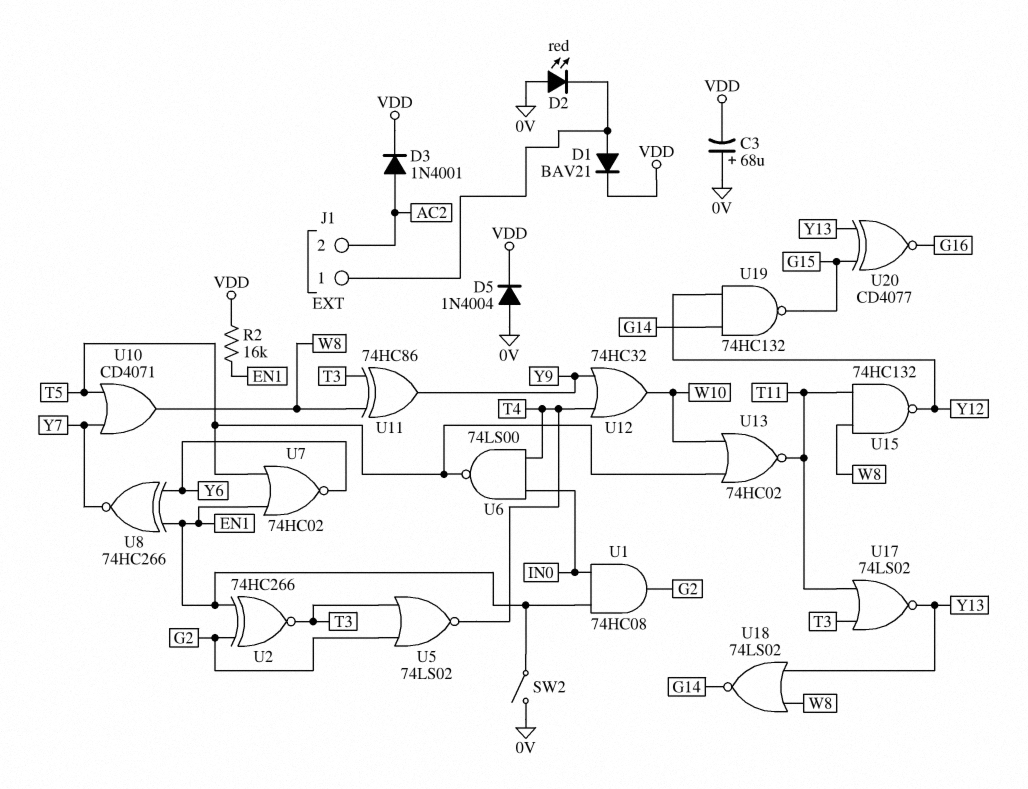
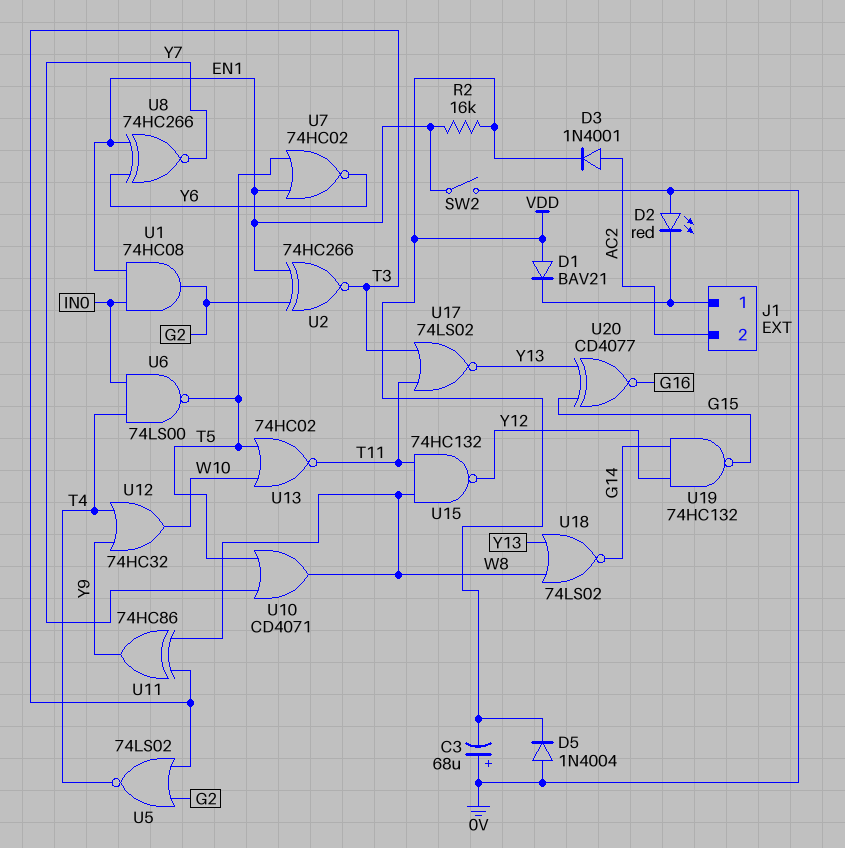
D1: diode BAV21 (A J1/1, K VDD) -> diode BAV21 (A VDD, K J1/1)

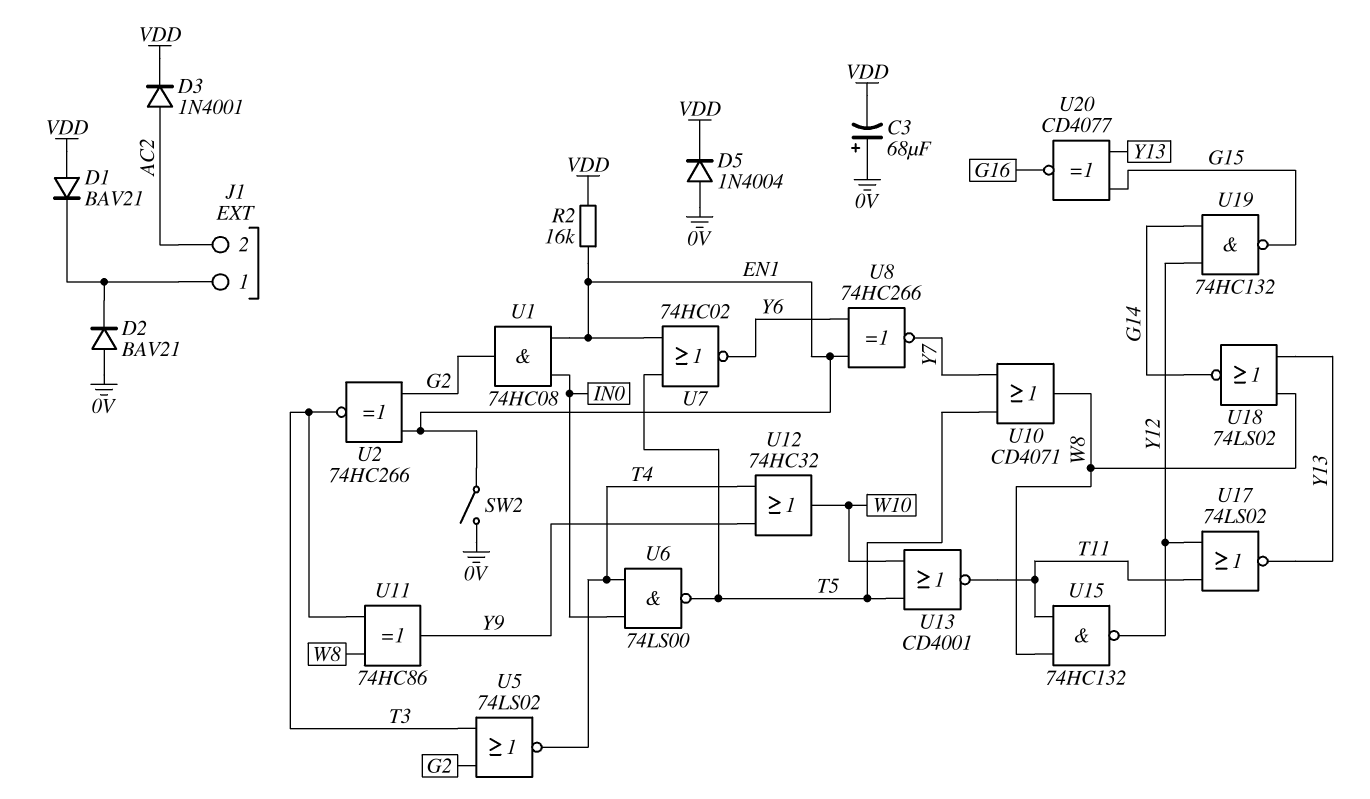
D2: LED red (A 0V, K J1/1) -> diode BAV21 (A 0V, K J1/1)
U13: NOR 74HC02 (in T5, in W10, out T11) -> NOR CD4001 (in T5, in W10, out T11)
U17: NOR 74LS02 (in T3, in T11, out Y13) -> NOR 74LS02 (in T11, in Y12, out Y13)

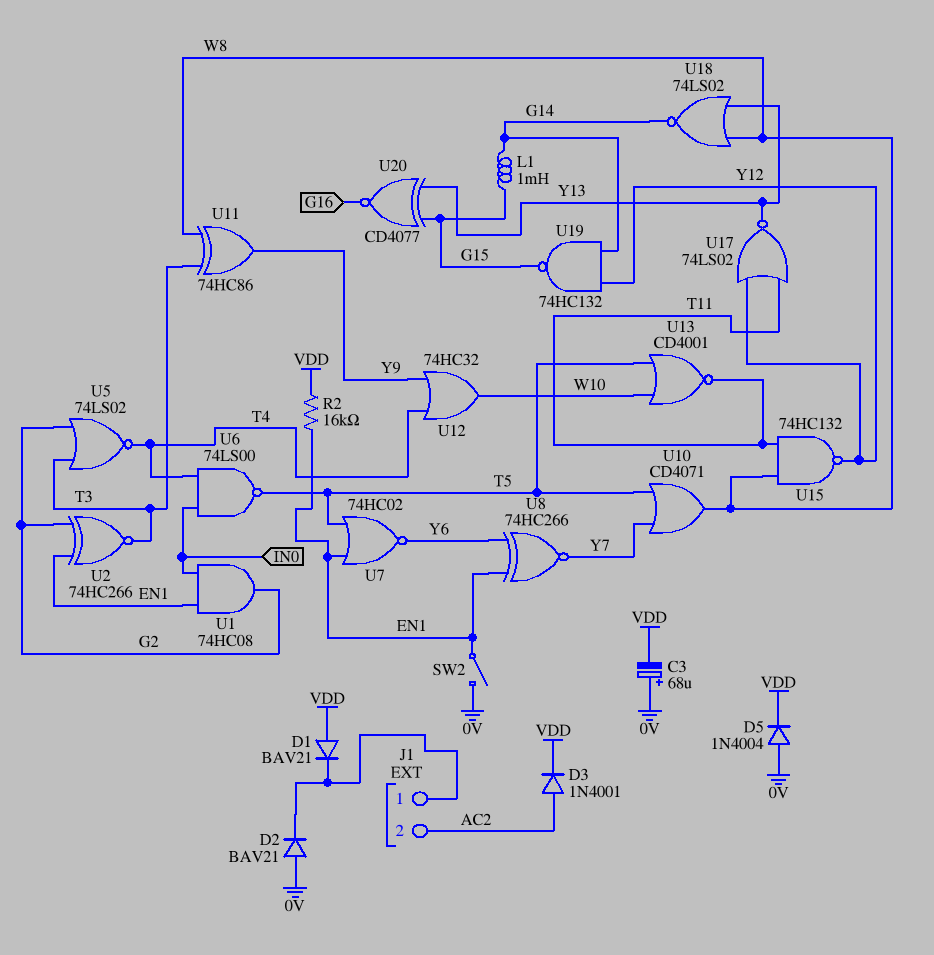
L1: none -> 1mH (G14, G15)

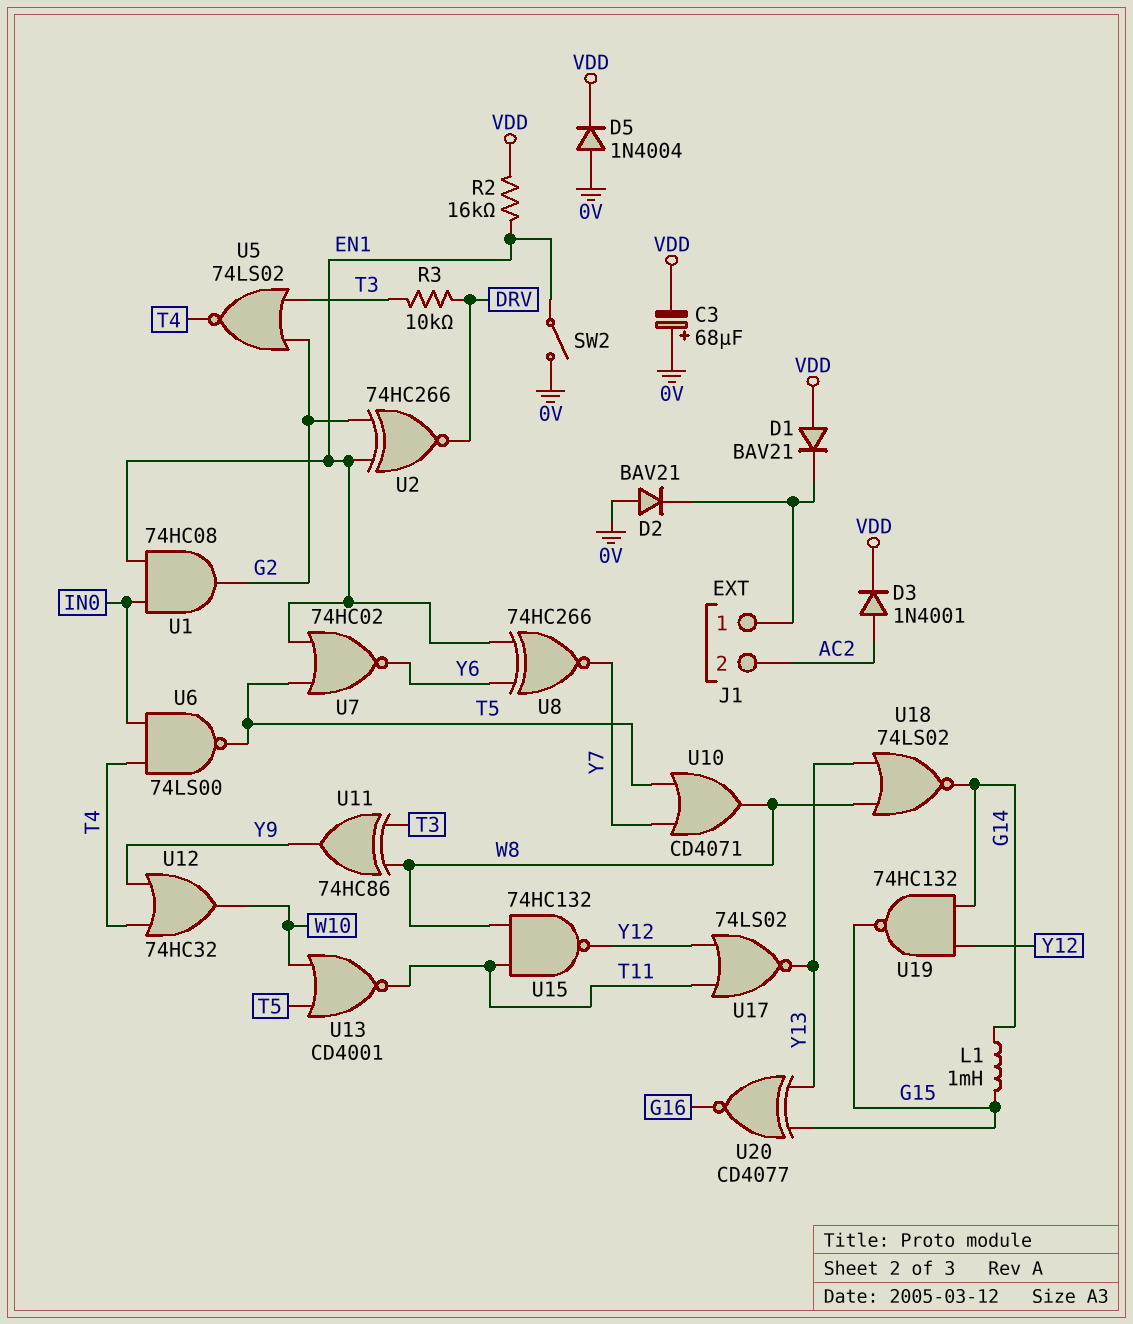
R3: none -> 10k (DRV, T3)
U2: XNOR 74HC266 (in EN1, in G2, out T3) -> XNOR 74HC266 (in EN1, in G2, out DRV)

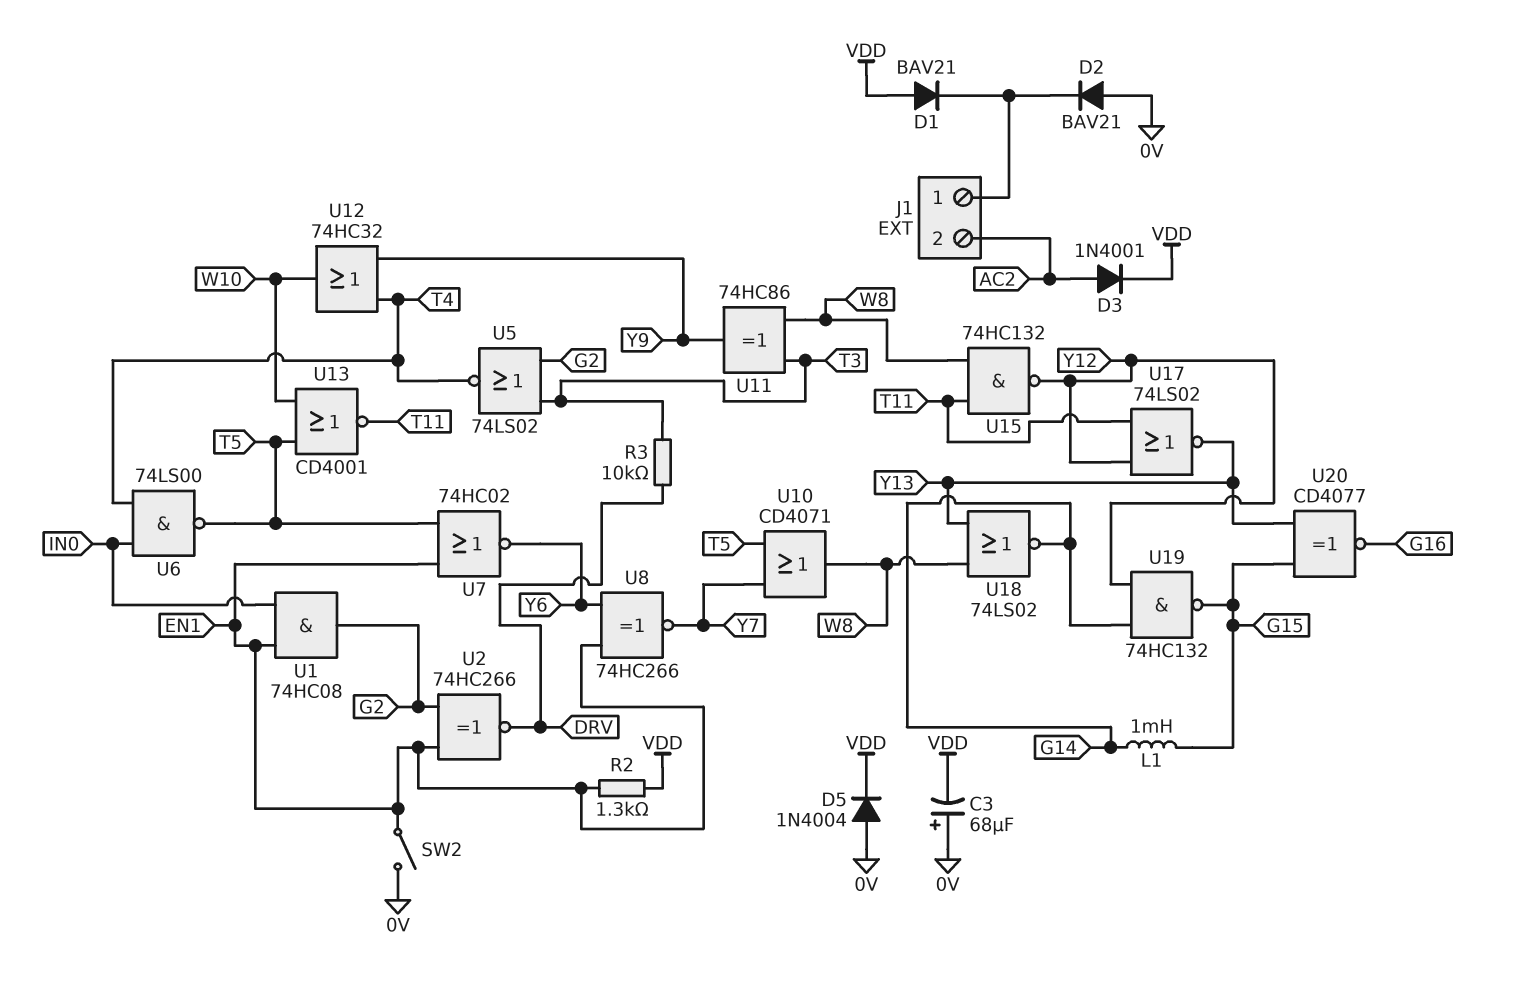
R2: 16k (EN1, VDD) -> 1.3k (EN1, VDD)

